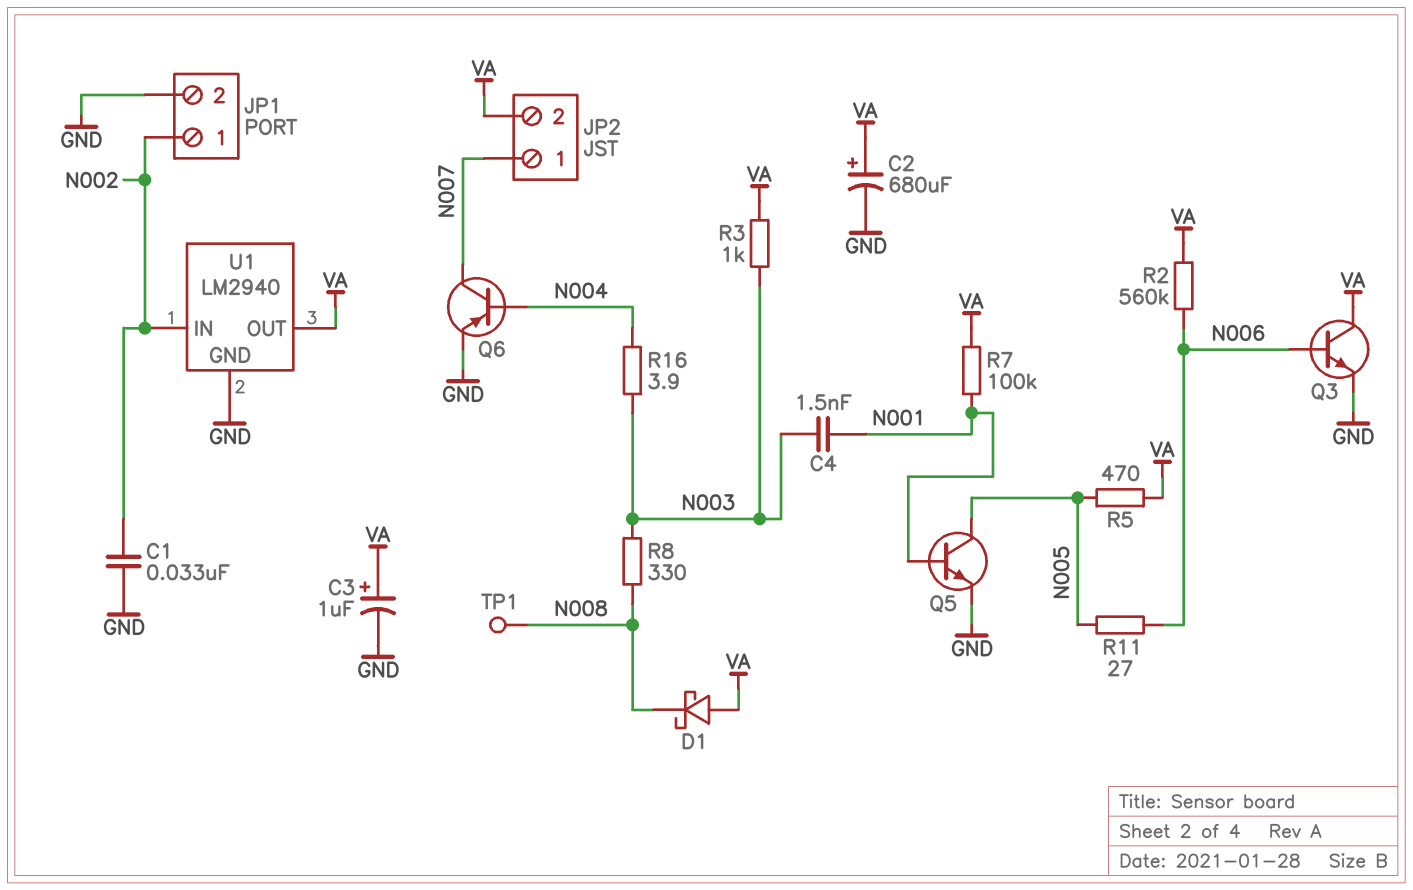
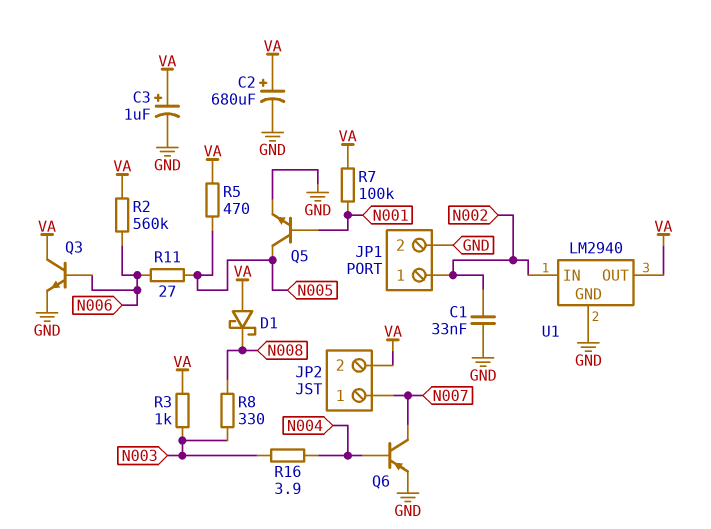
C4: 1.5nF (N001, N003) -> none
TP1: test point (N008) -> none

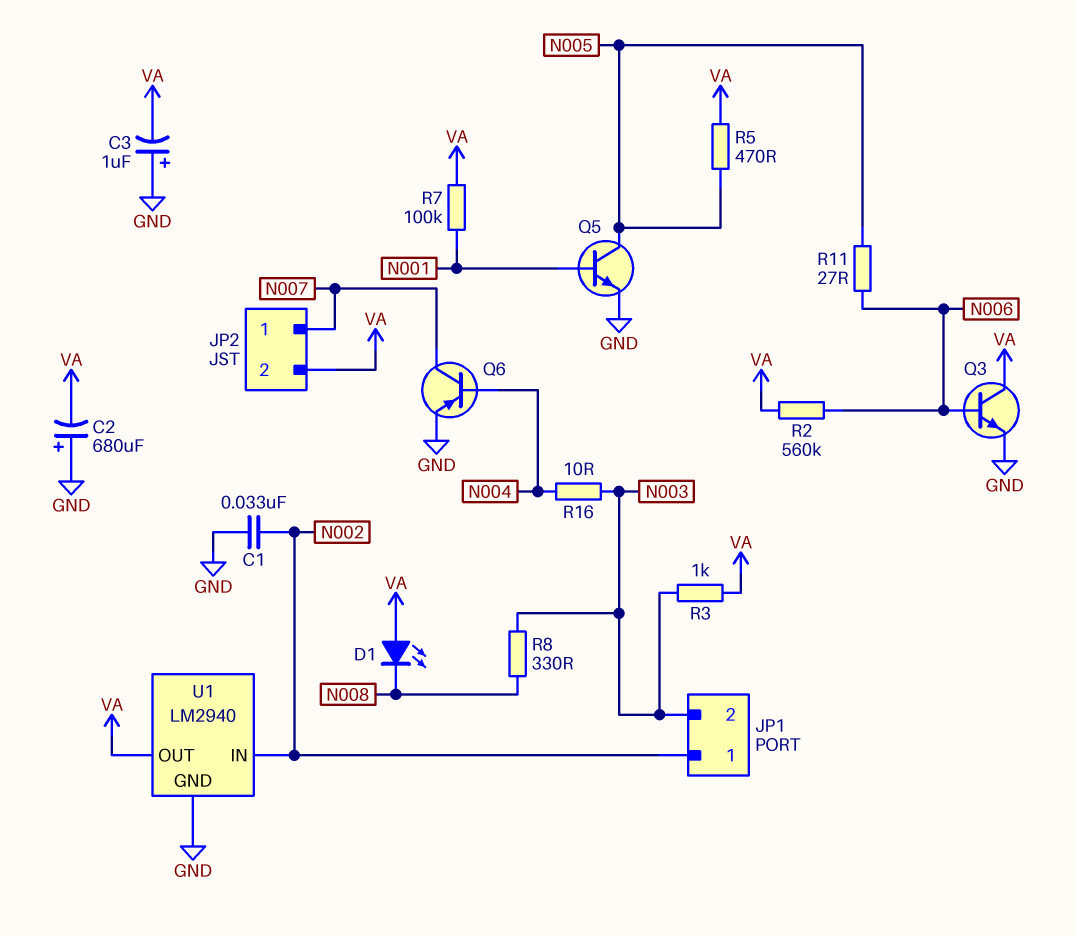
C2: 680uF (plus VA, minus GND) -> 680uF (plus GND, minus VA)
C3: 1uF (plus VA, minus GND) -> 1uF (plus GND, minus VA)
D1: schottky (A VA, K N008) -> LED (A VA, K N008)
JP1 pin 2: GND -> N003
R16: 3.9 (N003, N004) -> 10 (N003, N004)

